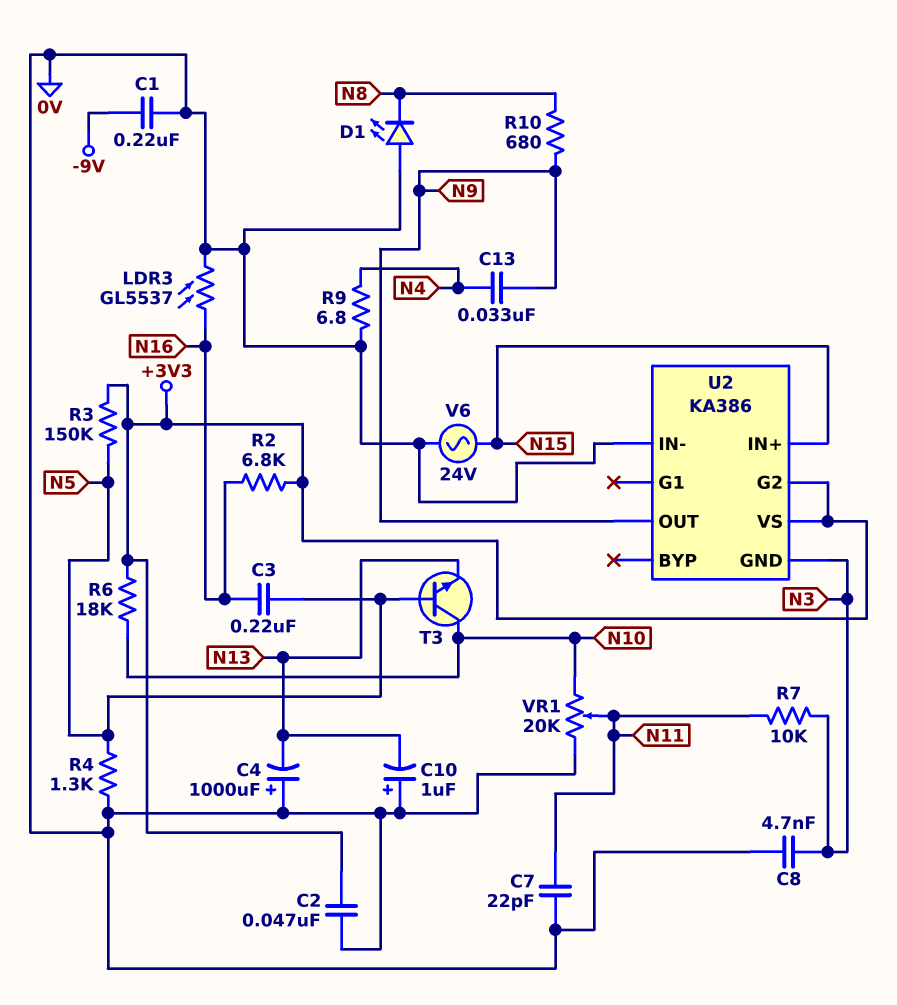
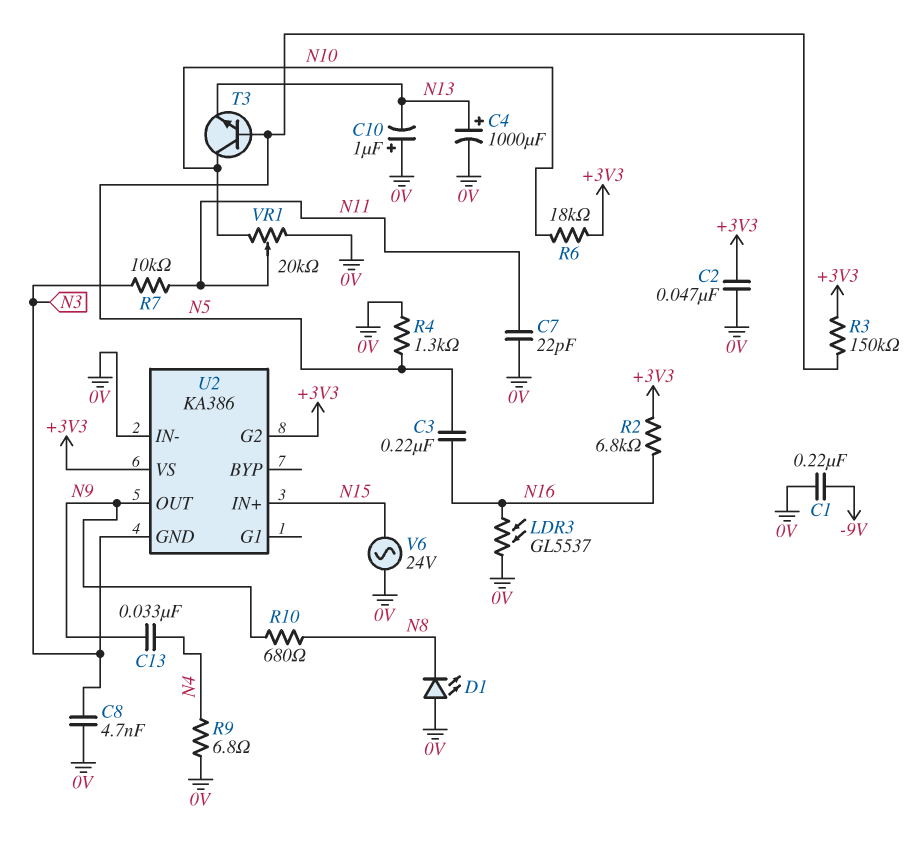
C4: 1000uF (plus 0V, minus N13) -> 1000uF (plus N13, minus 0V)

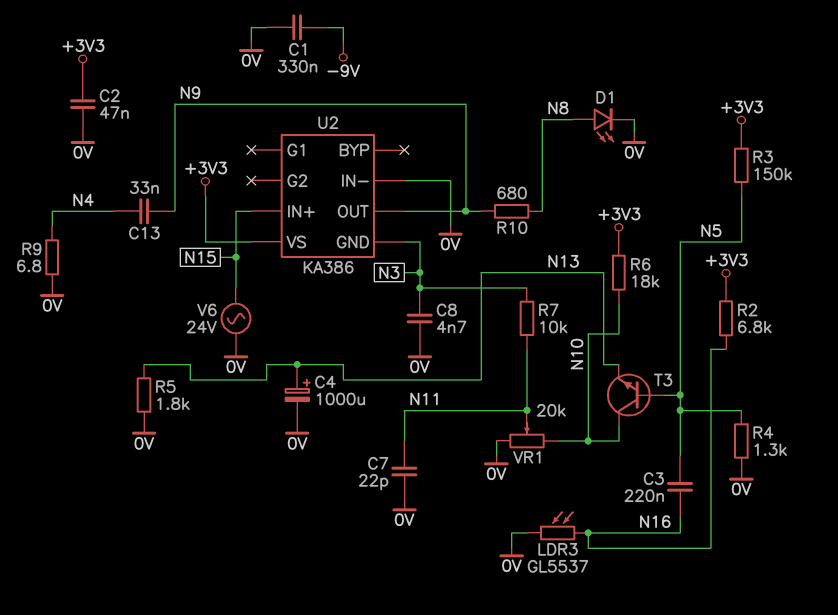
C1: 220nF (-9V, 0V) -> 330nF (-9V, 0V)
C10: 1uF (plus 0V, minus N13) -> none
D1: LED (A 0V, K N8) -> LED (A N8, K 0V)
R5: none -> 1.8k (0V, N13)
U2 pin G2: +3V3 -> none

